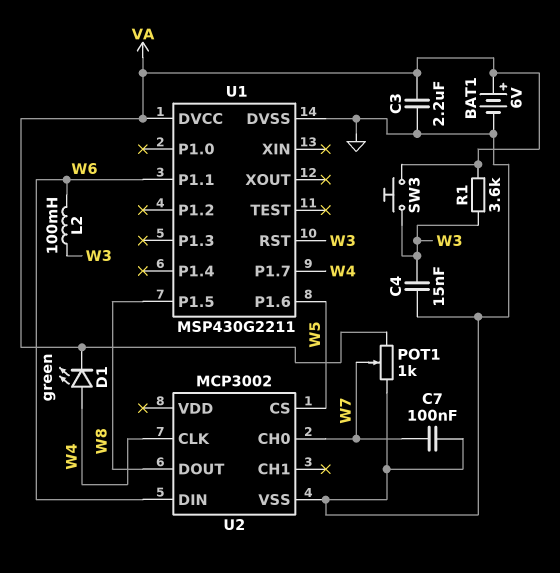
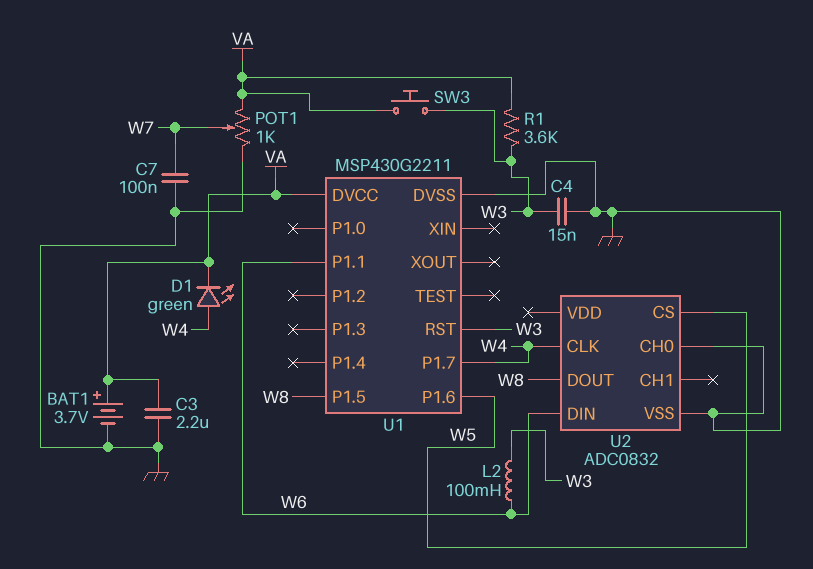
BAT1: 6V (plus VA, minus GND) -> 3.7V (plus VA, minus GND)
U2: MCP3002 -> ADC0832
U2 pin CH0: W7 -> GND

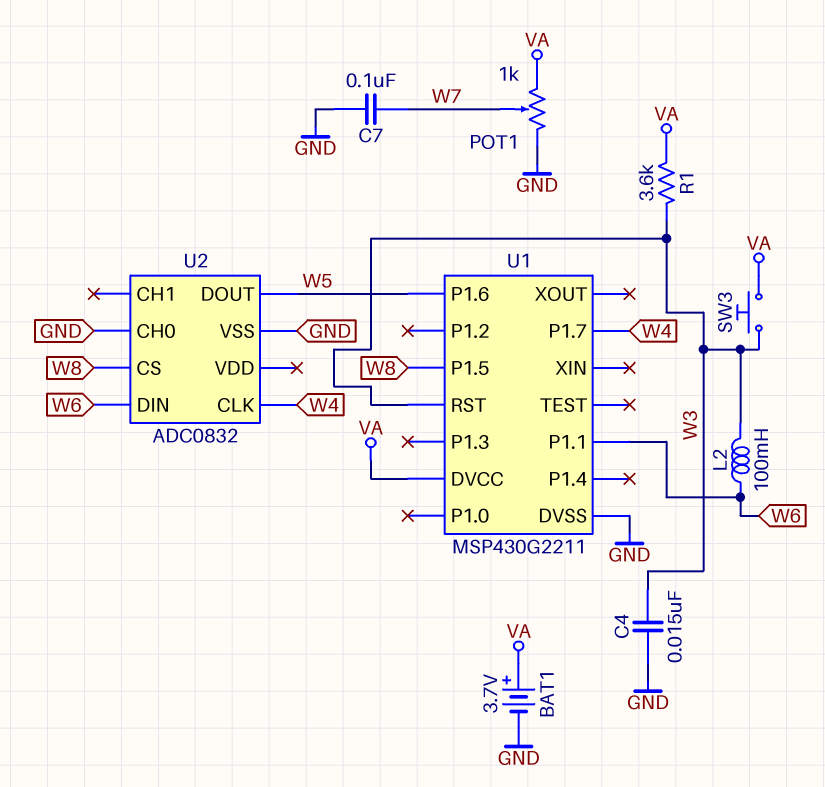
C3: 2.2uF (GND, VA) -> none
D1: LED green (A W4, K VA) -> none
U2 pin CS: W5 -> W8
U2 pin DOUT: W8 -> W5

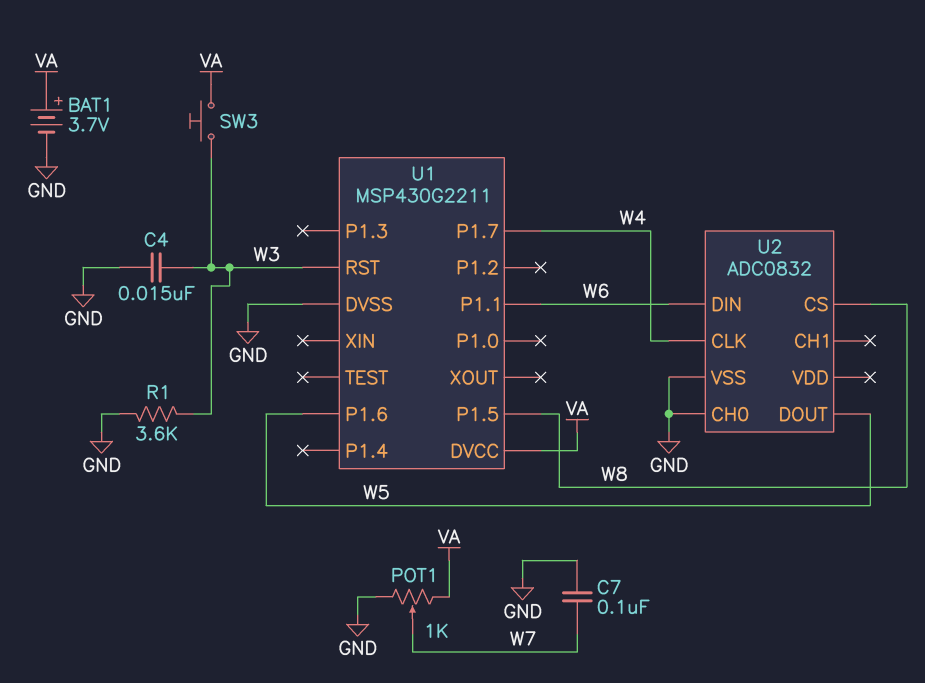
L2: 100mH (W3, W6) -> none
R1: 3.6k (VA, W3) -> 3.6k (GND, W3)

